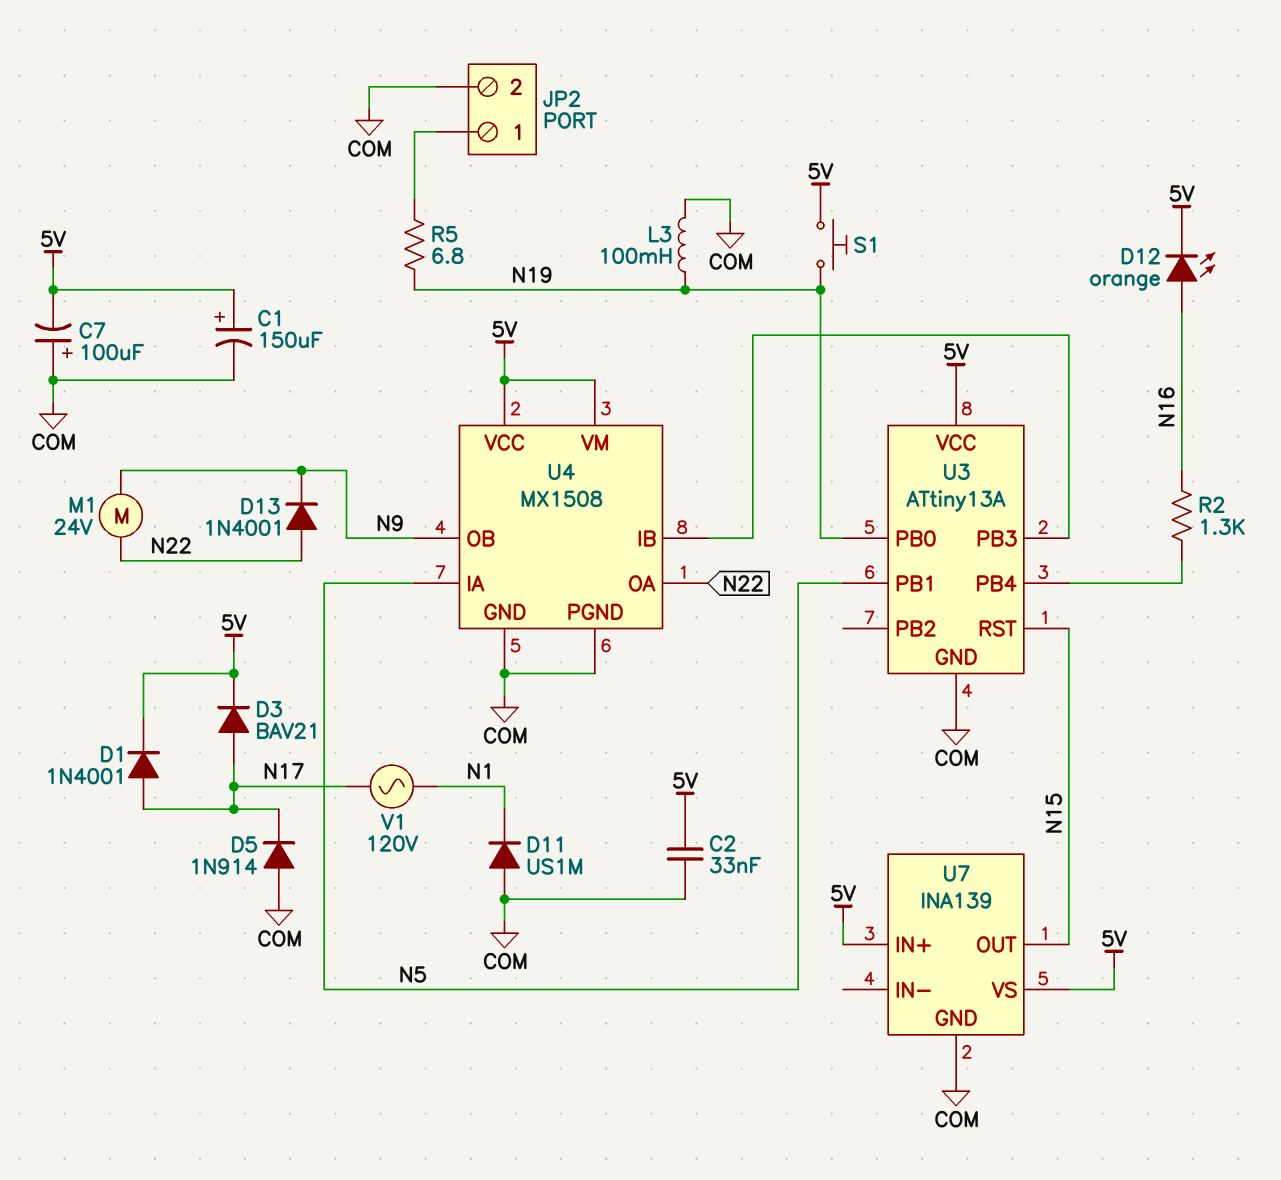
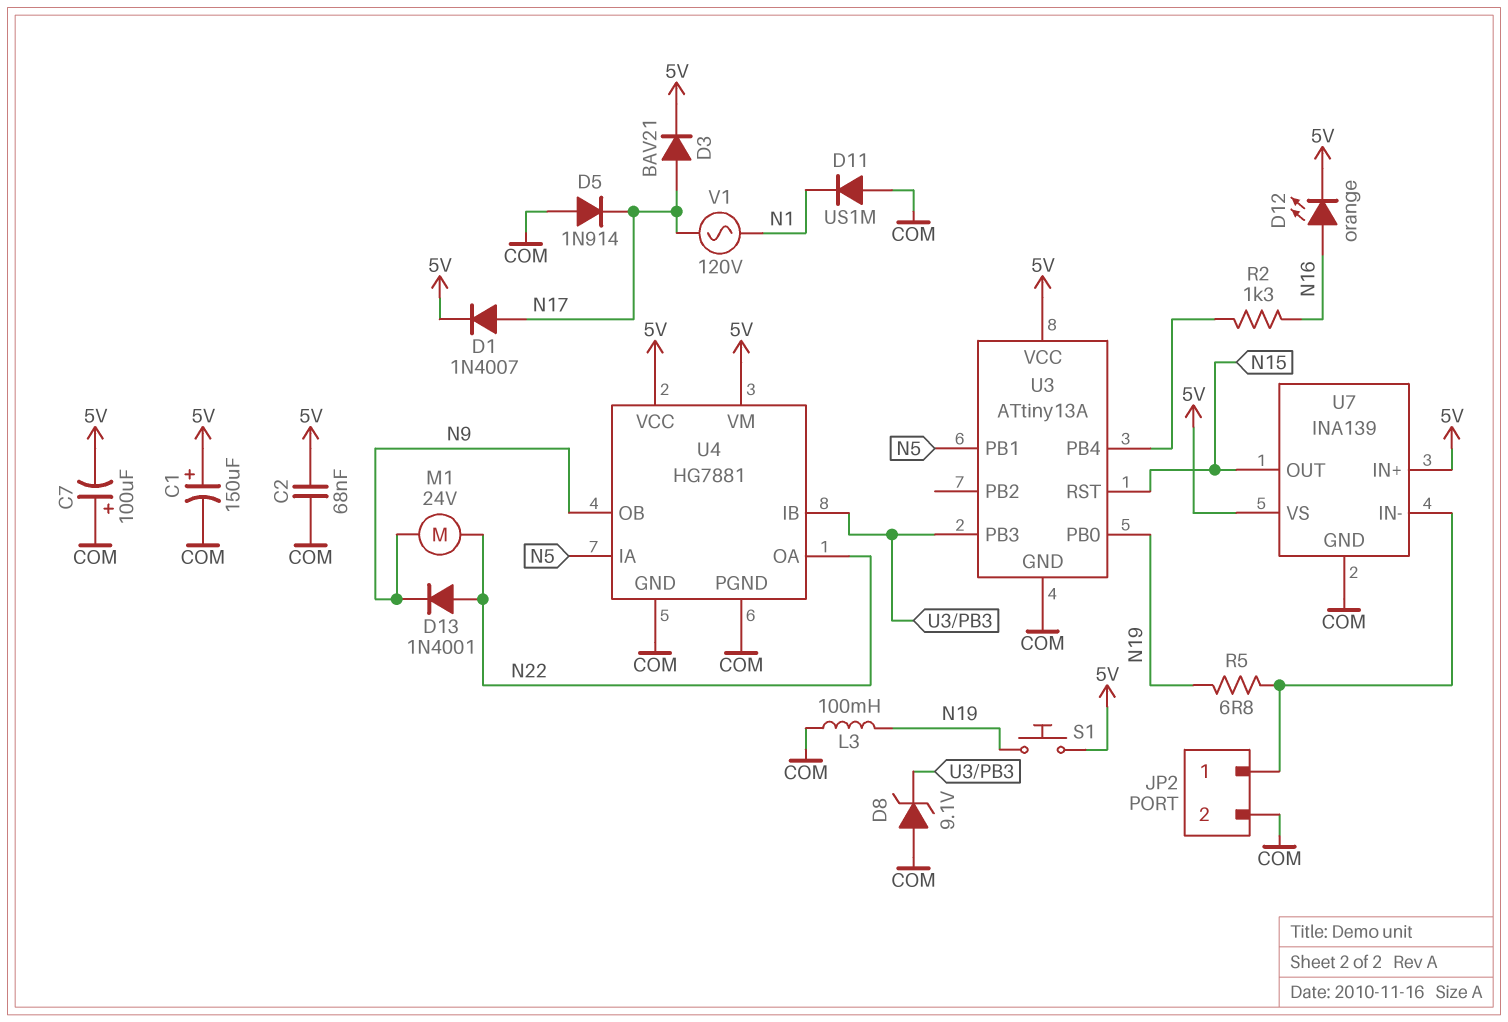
C2: 33nF (5V, COM) -> 68nF (5V, COM)
D1: diode 1N4001 (A N17, K 5V) -> diode 1N4007 (A N17, K 5V)
D8: none -> zener 9.1V (A COM, K U3/PB3)
U4: MX1508 -> HG7881
U7 pin IN-: none -> JP2/1

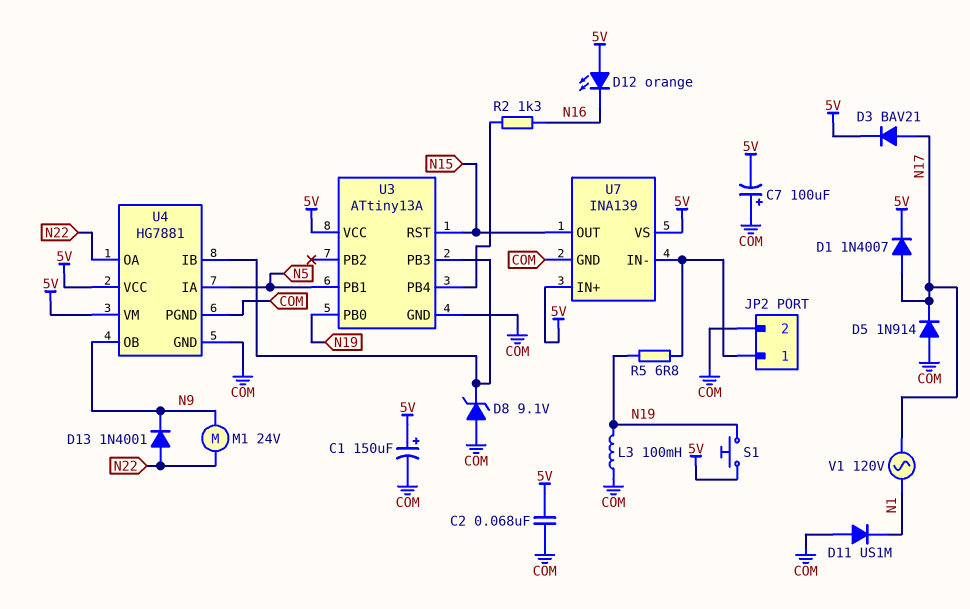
D12: LED orange (A N16, K 5V) -> LED orange (A 5V, K N16)

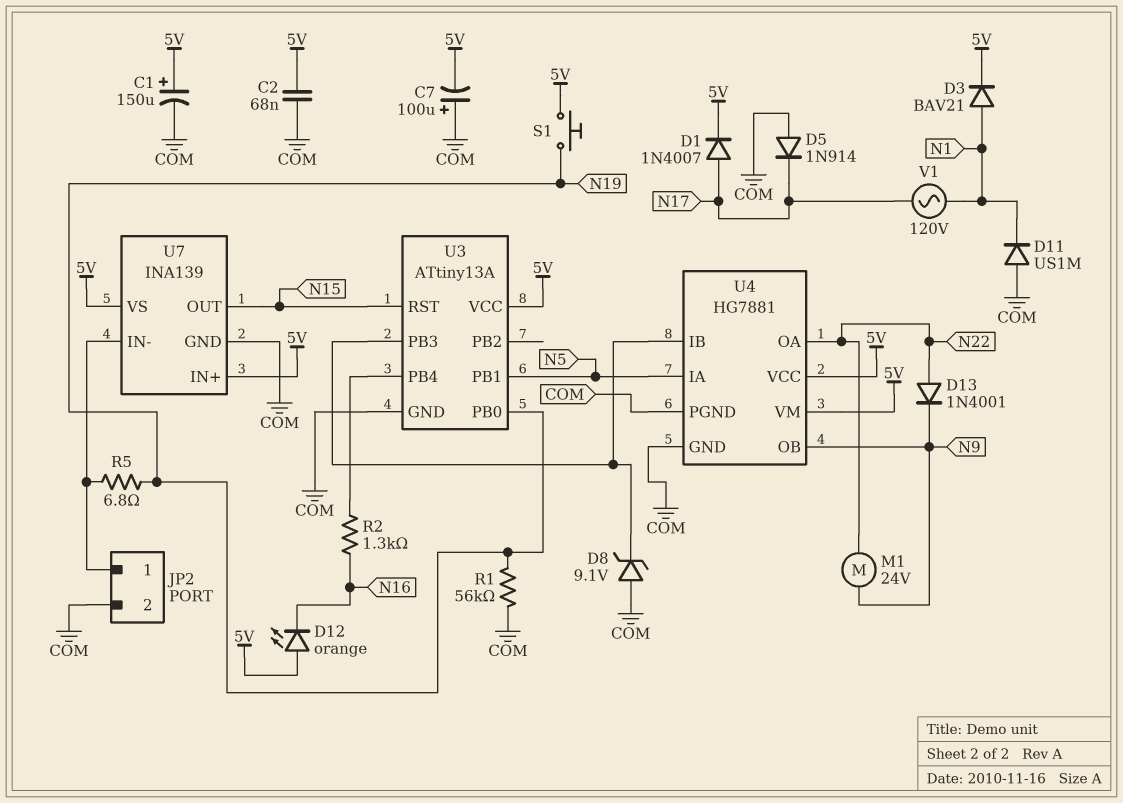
D3: diode BAV21 (A N17, K 5V) -> diode BAV21 (A N1, K 5V)
L3: 100mH (COM, N19) -> none
R1: none -> 56k (COM, N19)

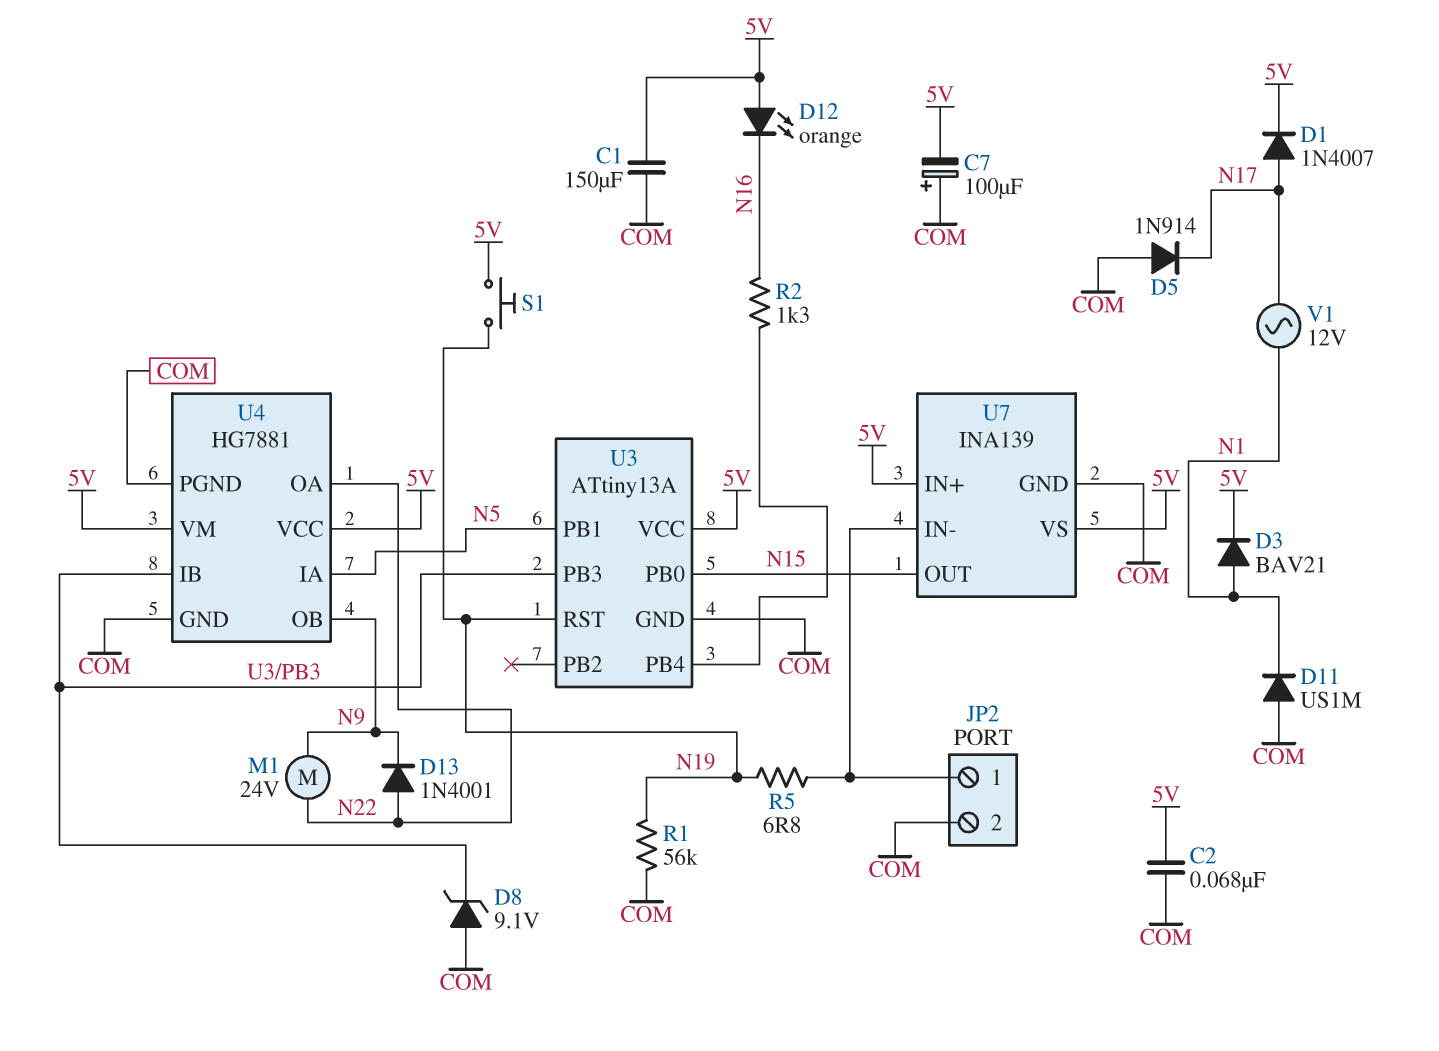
C1: 150uF (plus 5V, minus COM) -> 150uF (5V, COM)
U3 pin PB0: N19 -> N15
U3 pin RST: N15 -> N19
V1: AC 120V (N1, N17) -> AC 12V (N1, N17)

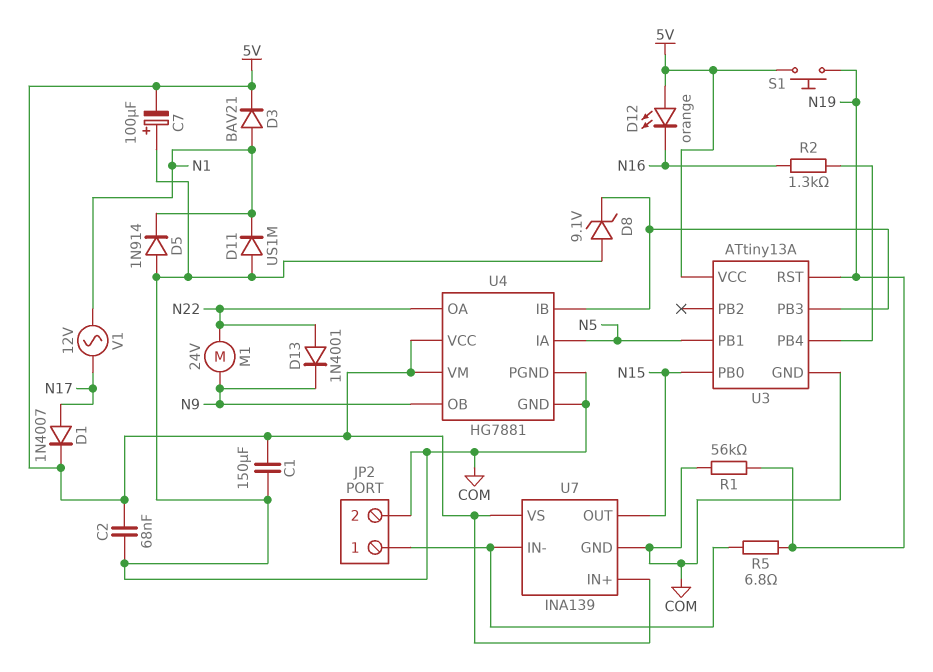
D5: diode 1N914 (A COM, K N17) -> diode 1N914 (A COM, K N1)

